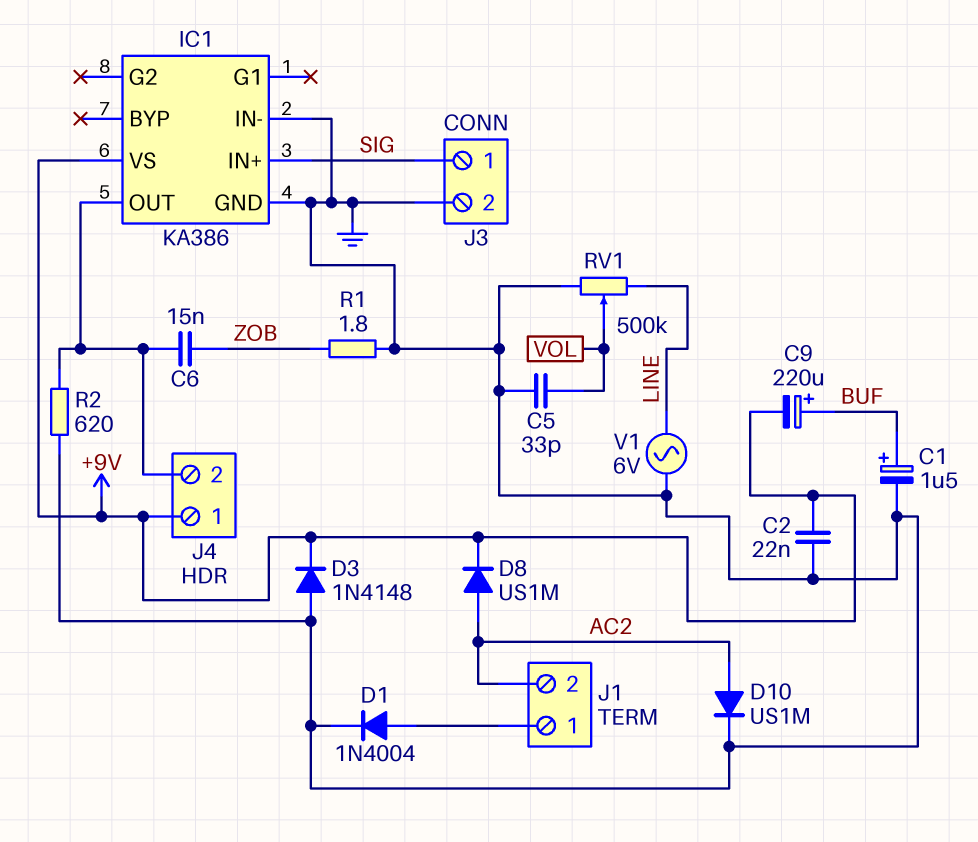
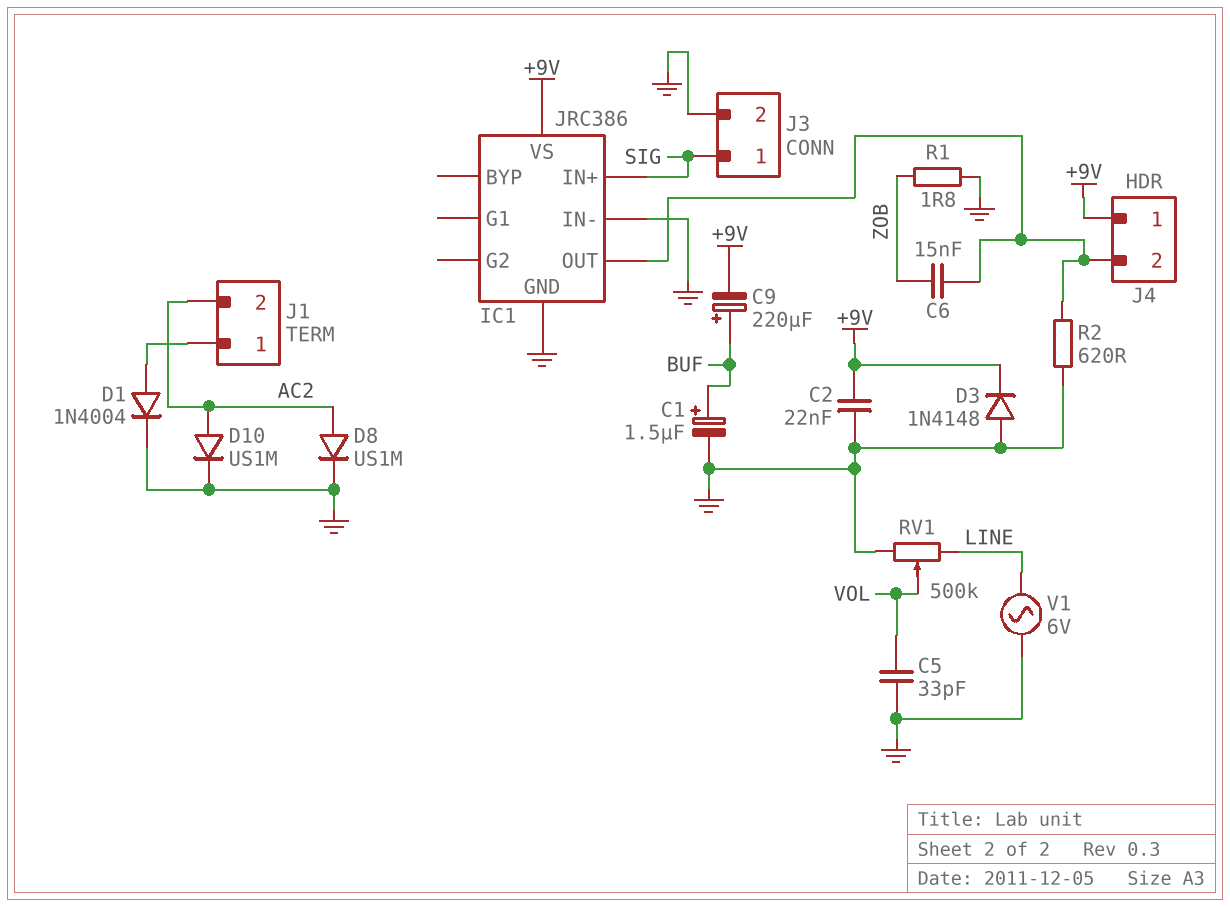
D8: diode US1M (A AC2, K +9V) -> diode US1M (A AC2, K GND)
IC1: KA386 -> JRC386

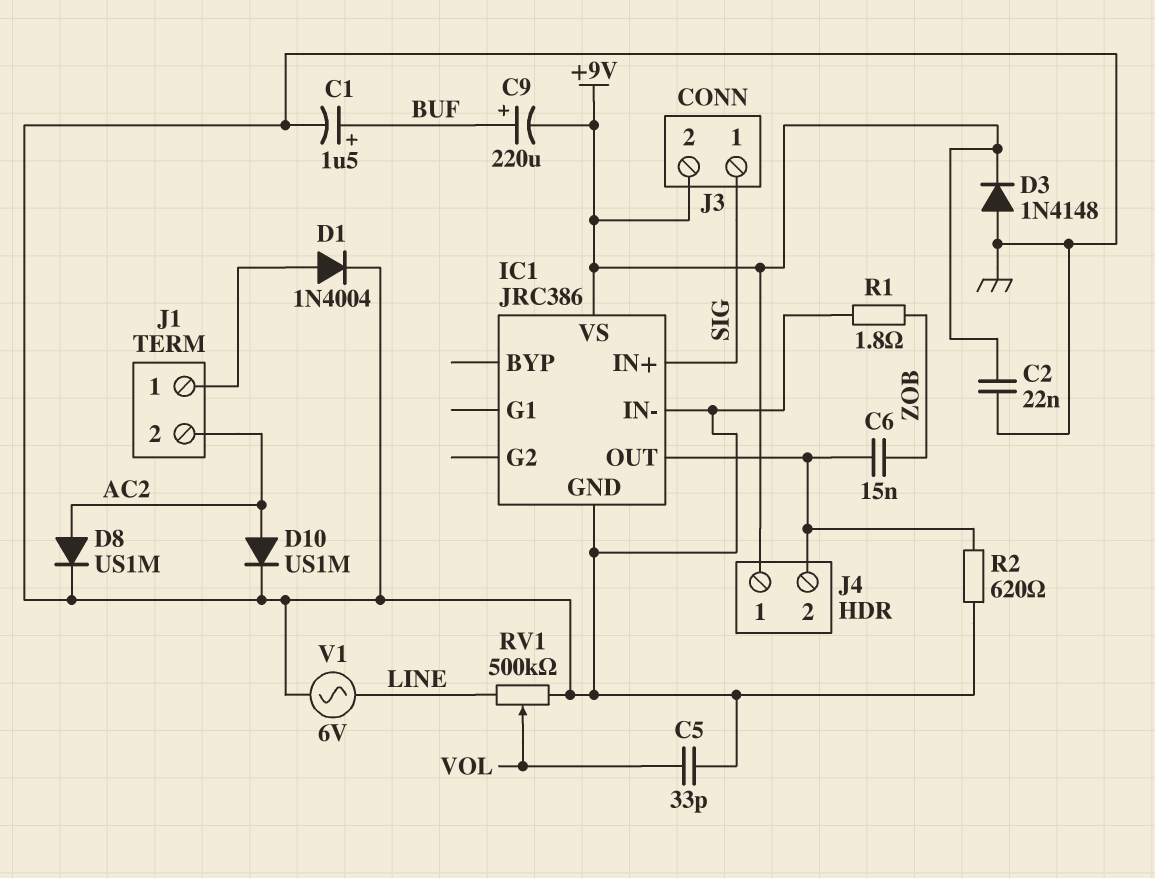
J3 pin 2: GND -> +9V

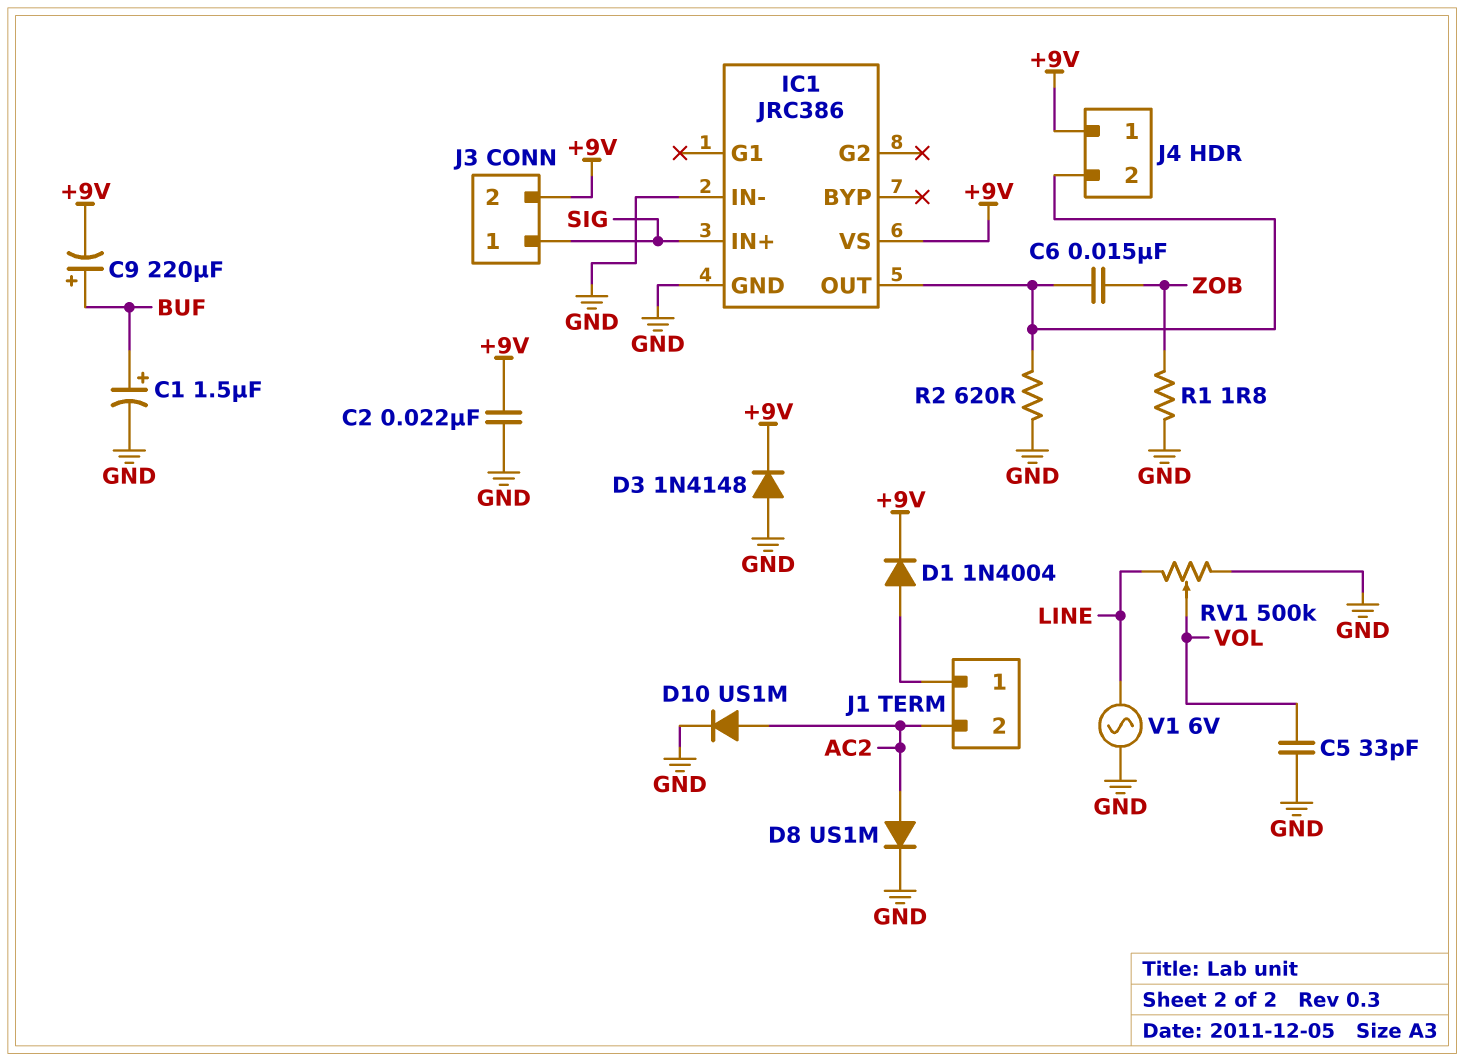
D1: diode 1N4004 (A J1/1, K GND) -> diode 1N4004 (A J1/1, K +9V)

